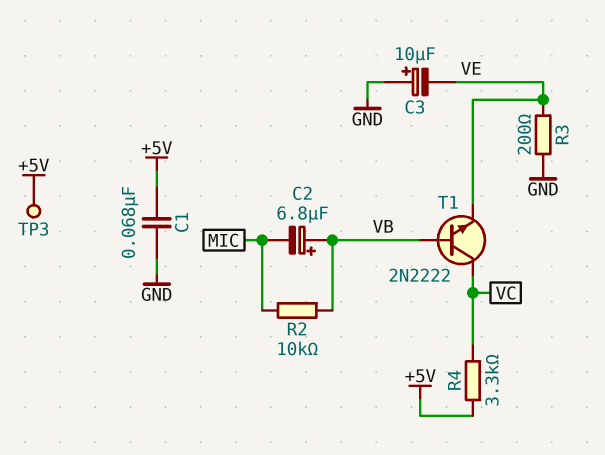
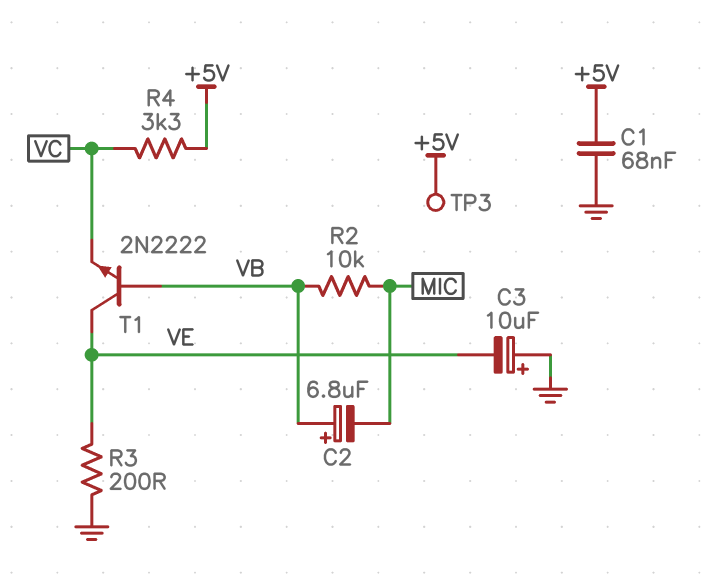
T1: NPN 2N2222 (B VB, C VC, E VE) -> NPN 2N2222 (B VB, C VE, E VC)

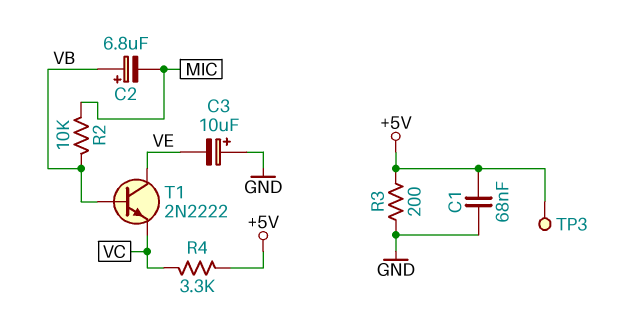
R3: 200 (GND, VE) -> 200 (+5V, GND)

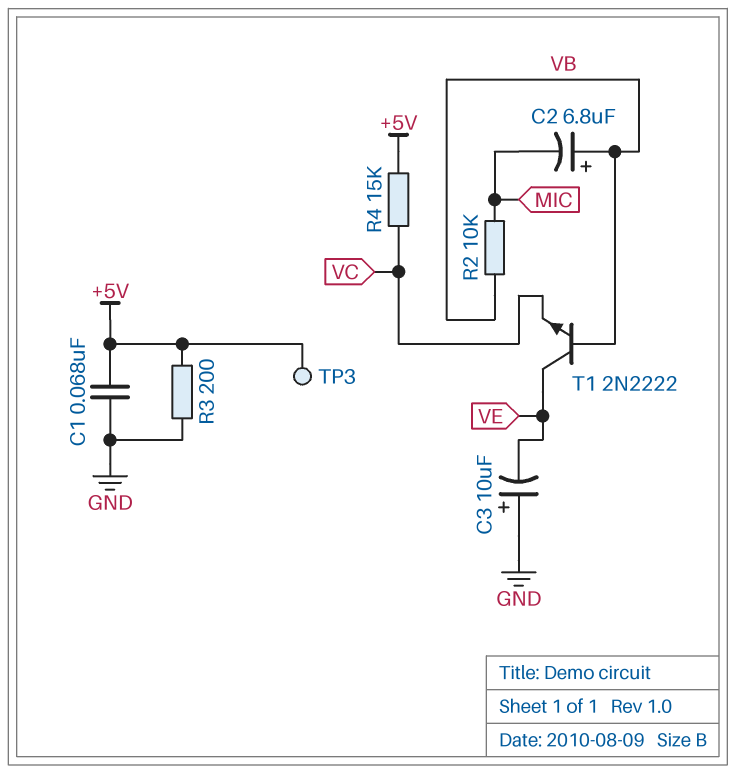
R4: 3.3k (+5V, VC) -> 15k (+5V, VC)

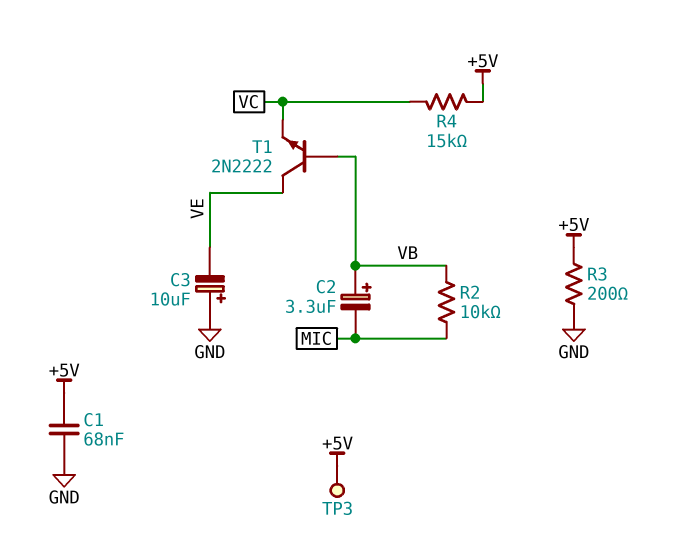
C2: 6.8uF (plus VB, minus MIC) -> 3.3uF (plus VB, minus MIC)

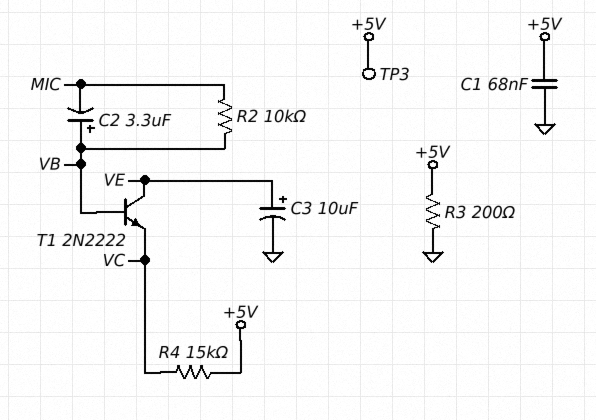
C3: 10uF (plus GND, minus VE) -> 10uF (plus VE, minus GND)

